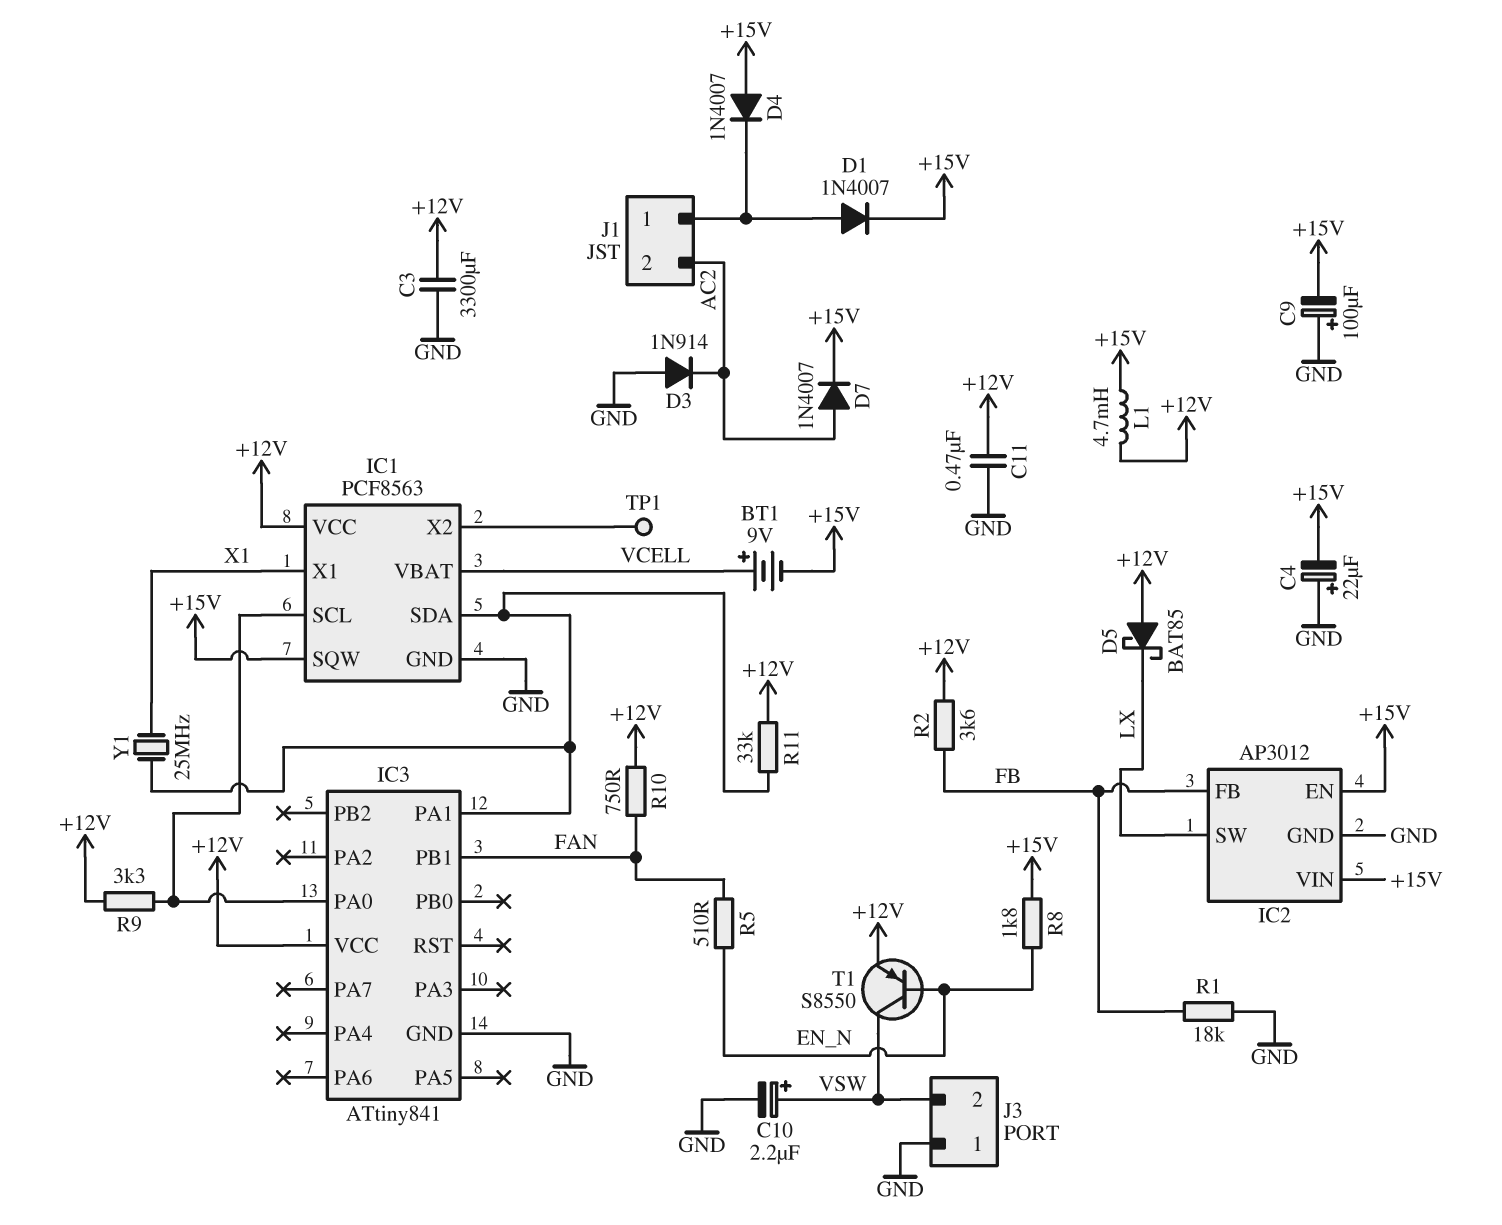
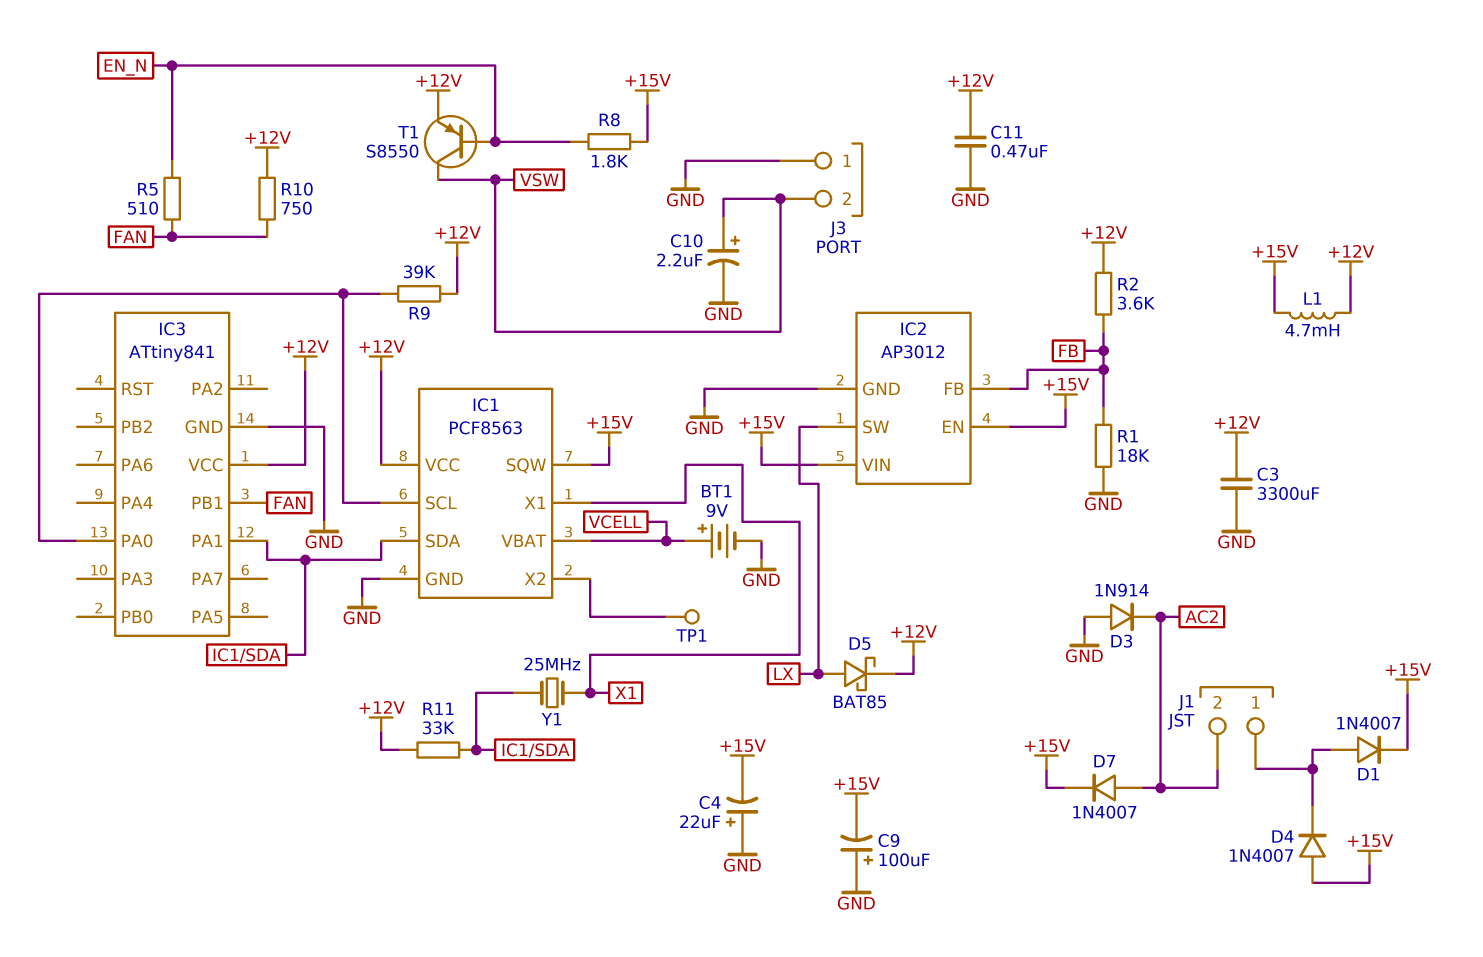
BT1: 9V (plus VCELL, minus +15V) -> 9V (plus VCELL, minus GND)
D5: schottky BAT85 (A +12V, K LX) -> schottky BAT85 (A LX, K +12V)
R9: 3.3k (+12V, IC1/SCL) -> 39k (+12V, IC1/SCL)

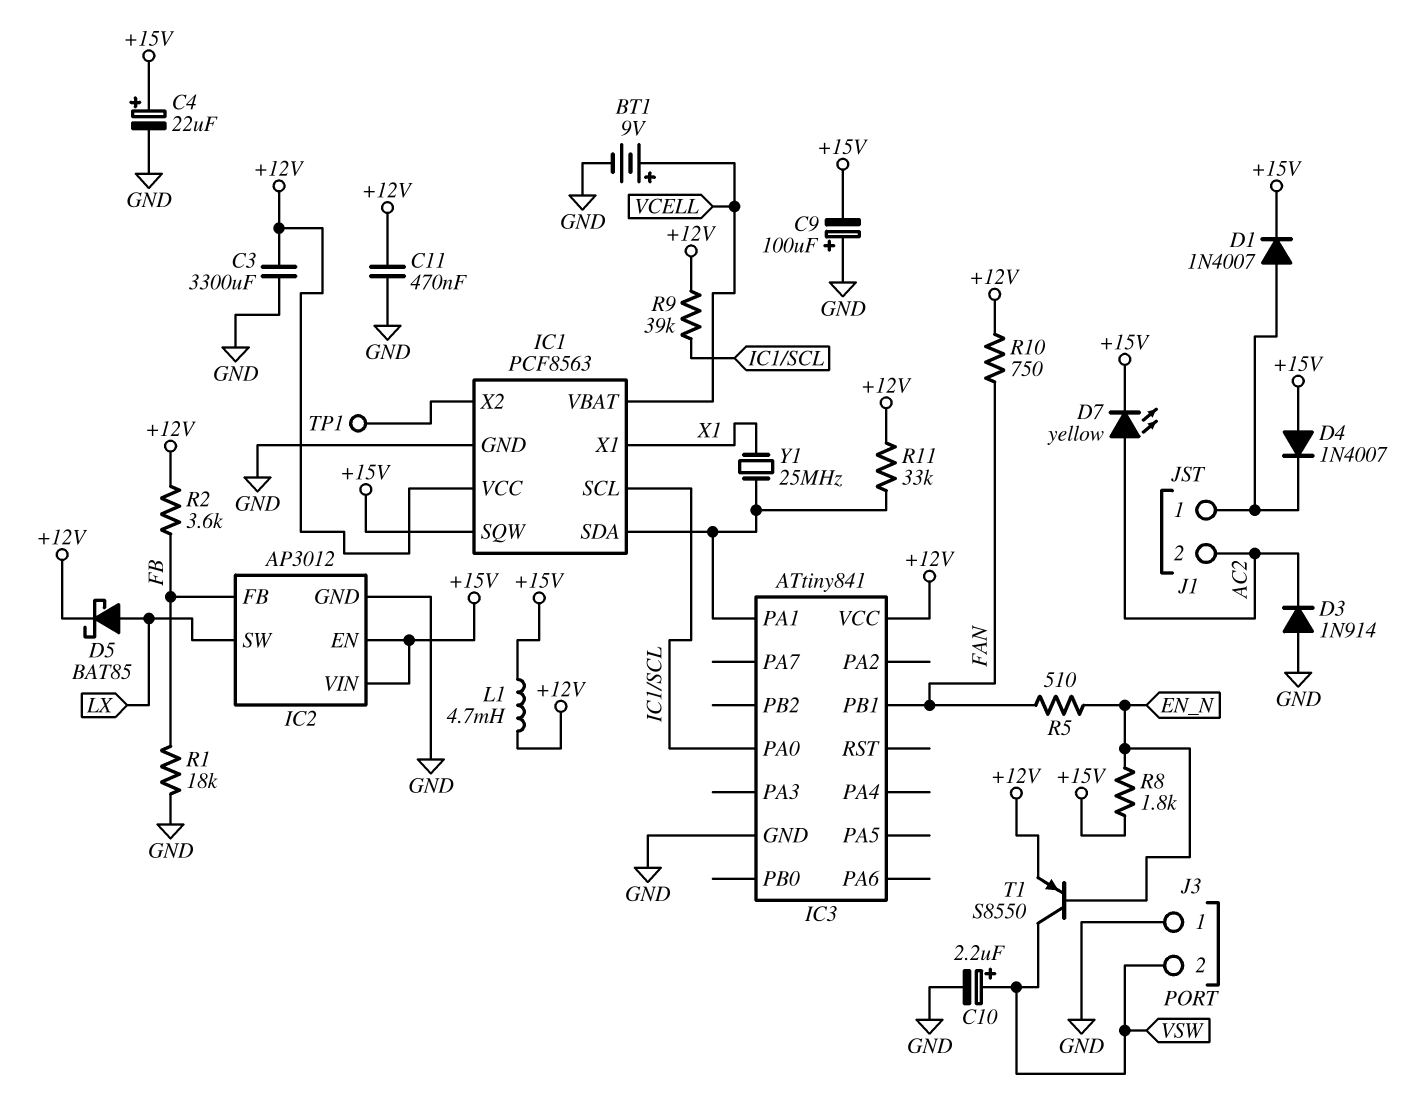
C4: 22uF (plus GND, minus +15V) -> 22uF (plus +15V, minus GND)
D7: diode 1N4007 (A AC2, K +15V) -> LED yellow (A AC2, K +15V)

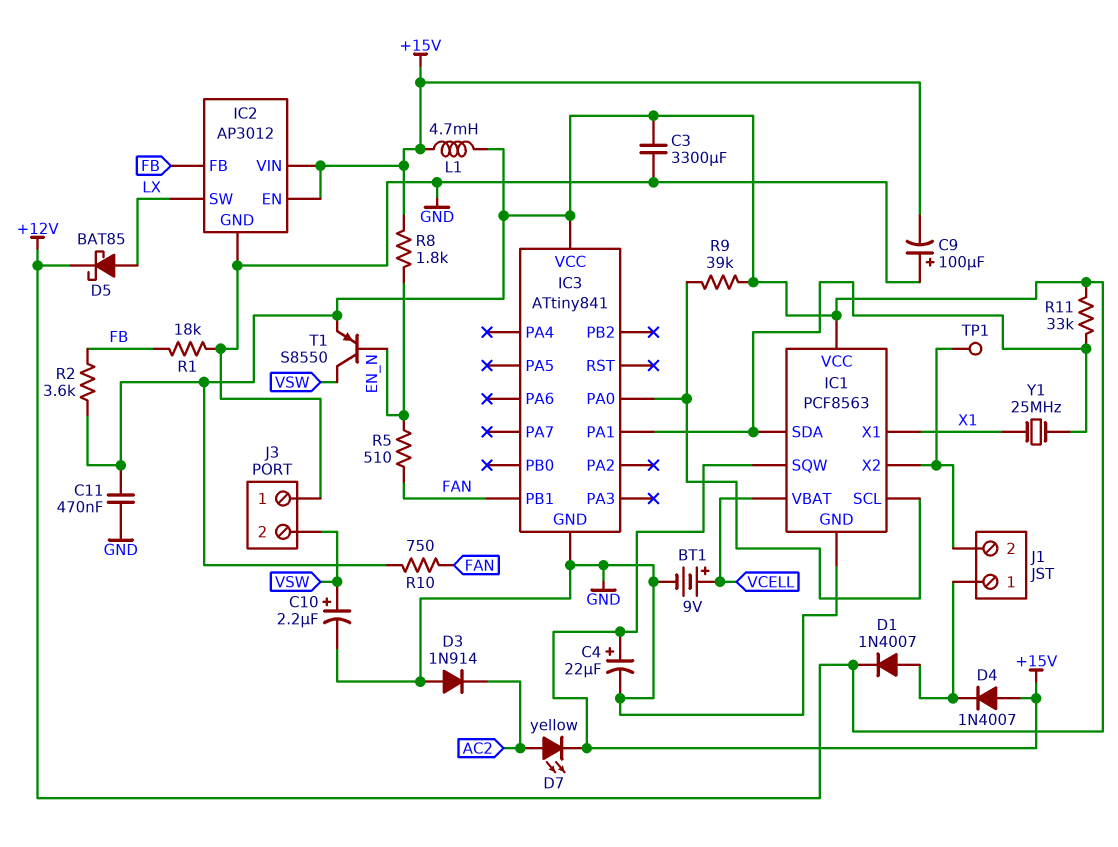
D1: diode 1N4007 (A J1/1, K +15V) -> diode 1N4007 (A J1/1, K +12V)
J1 pin 2: AC2 -> IC1/X2

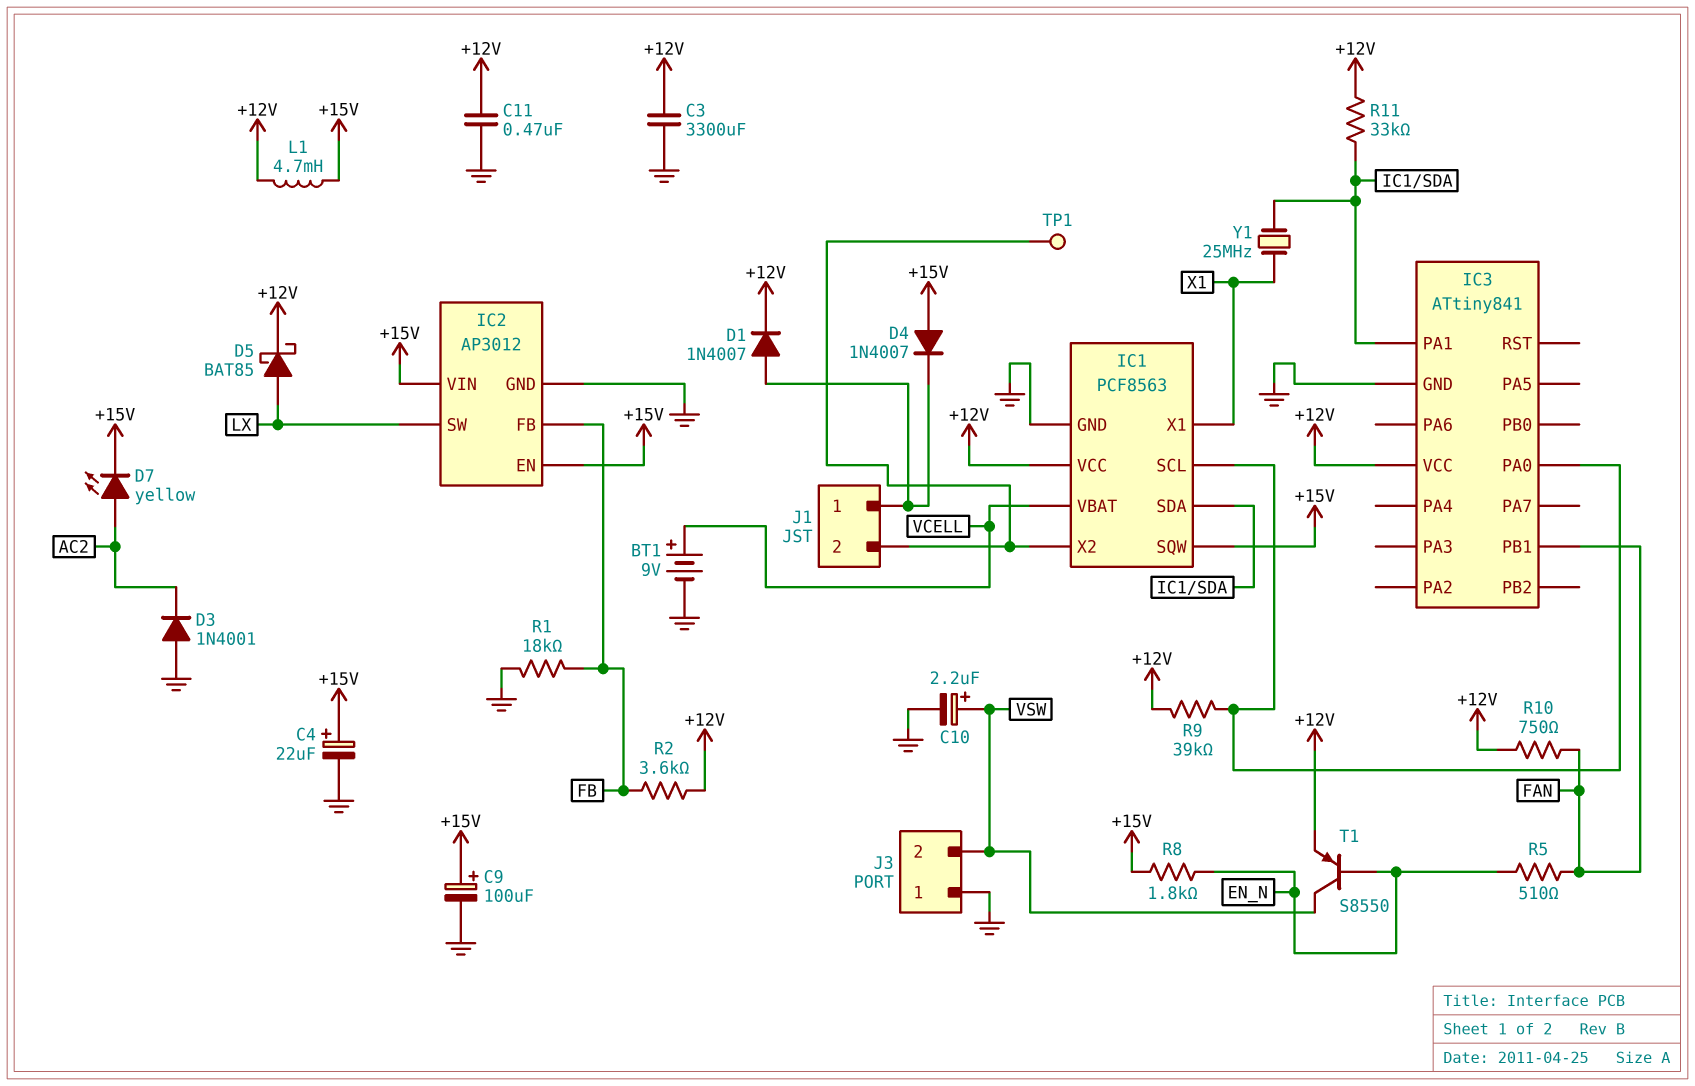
C9: 100uF (plus GND, minus +15V) -> 100uF (plus +15V, minus GND)
D3: diode 1N914 (A GND, K AC2) -> diode 1N4001 (A GND, K AC2)

